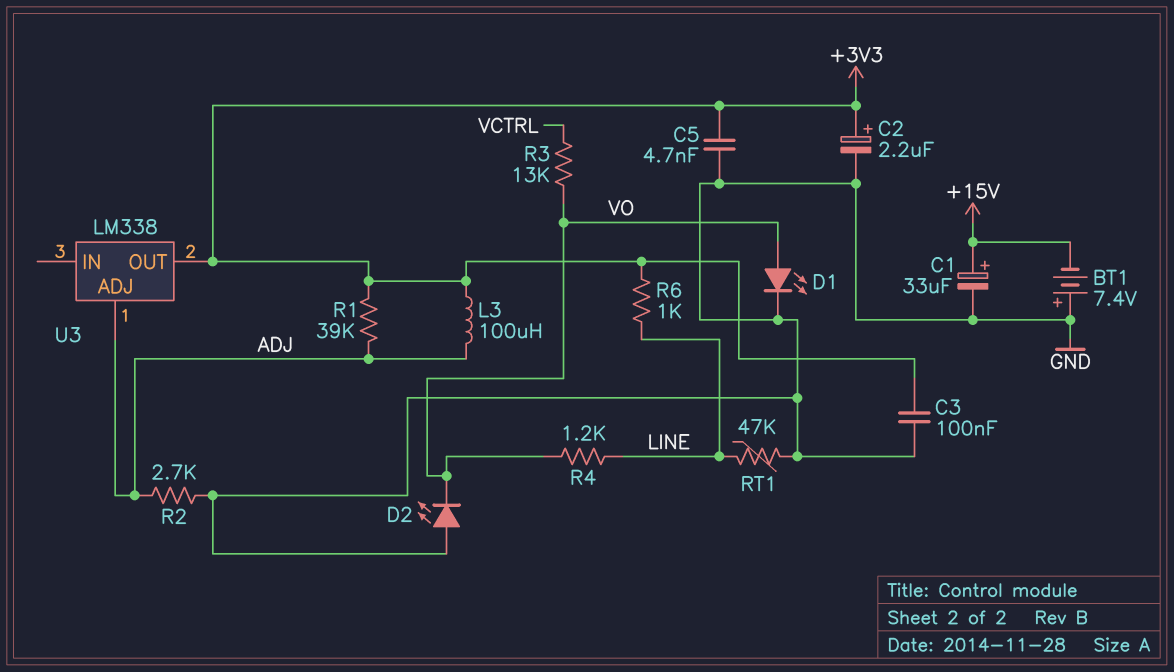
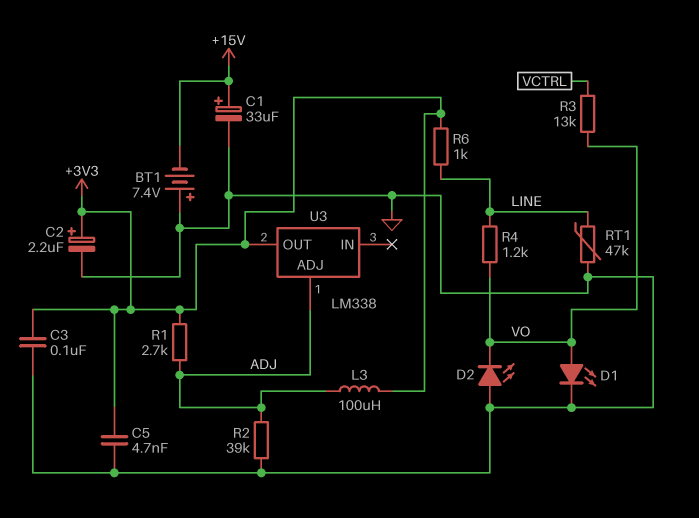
R1: 39k (+3V3, ADJ) -> 2.7k (+3V3, ADJ)
R2: 2.7k (ADJ, GND) -> 39k (ADJ, GND)

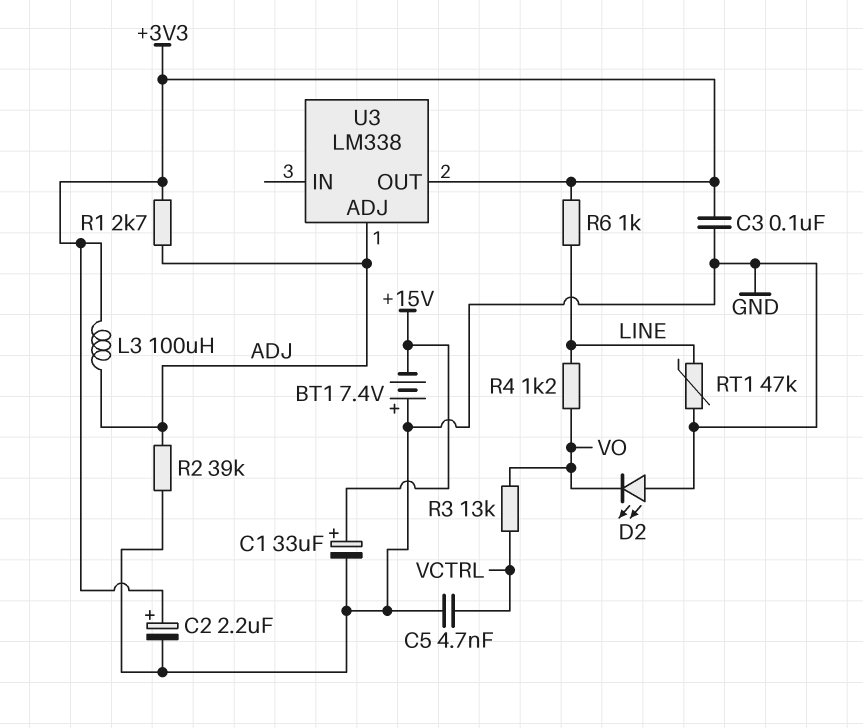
C5: 4.7nF (+3V3, GND) -> 4.7nF (GND, VCTRL)
D1: LED (A VO, K GND) -> none

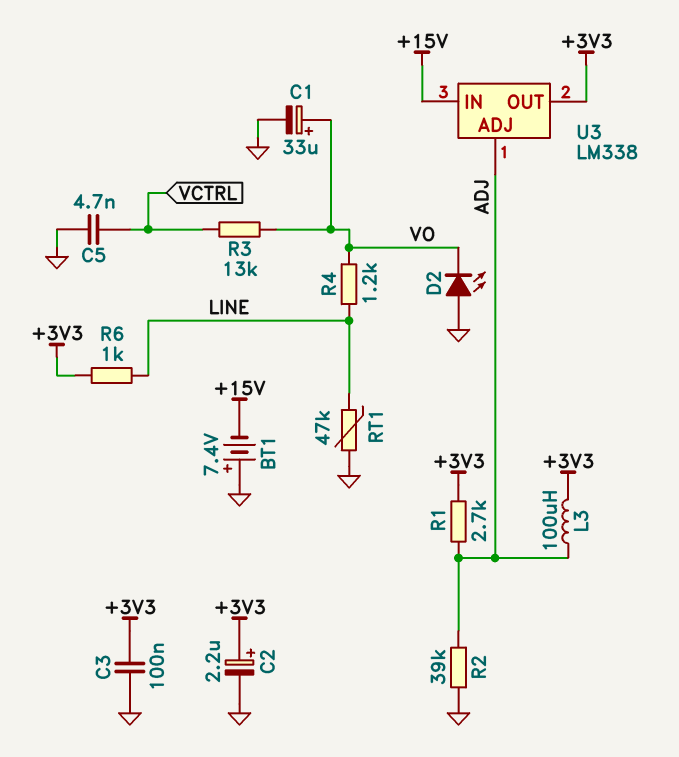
C1: 33uF (plus +15V, minus GND) -> 33uF (plus VO, minus GND)
U3 pin IN: none -> +15V

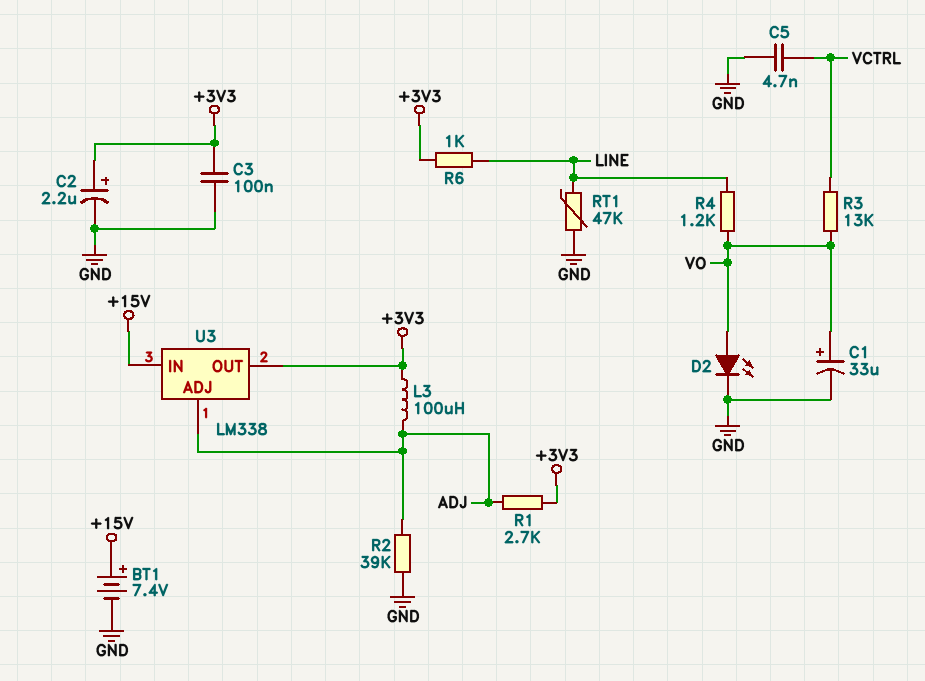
BT1: 7.4V (plus GND, minus +15V) -> 7.4V (plus +15V, minus GND)
D2: LED (A GND, K VO) -> LED (A VO, K GND)

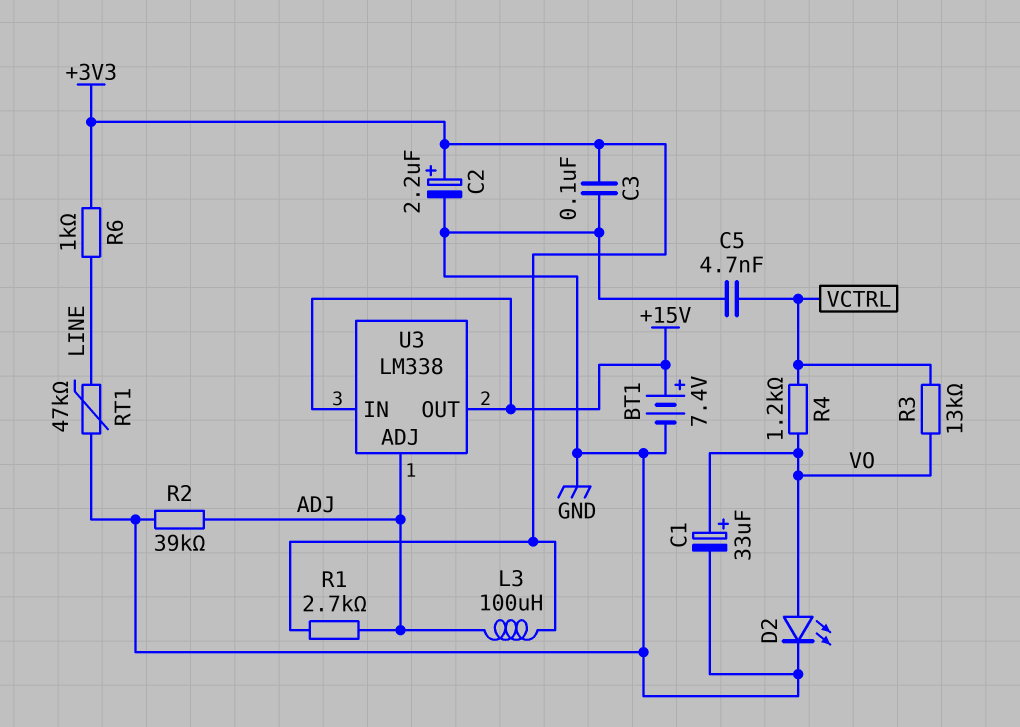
R4: 1.2k (LINE, VO) -> 1.2k (VCTRL, VO)
U3 pin OUT: +3V3 -> +15V

